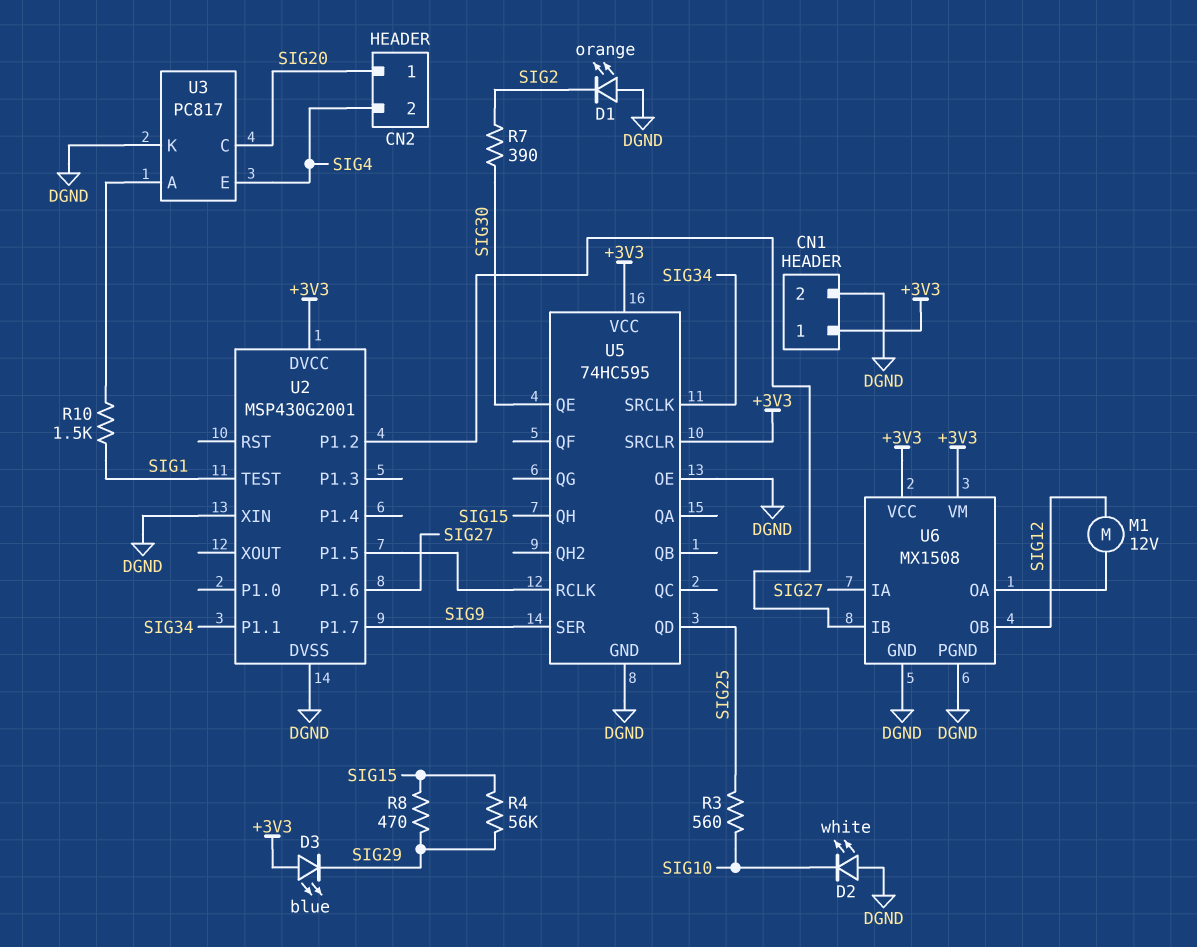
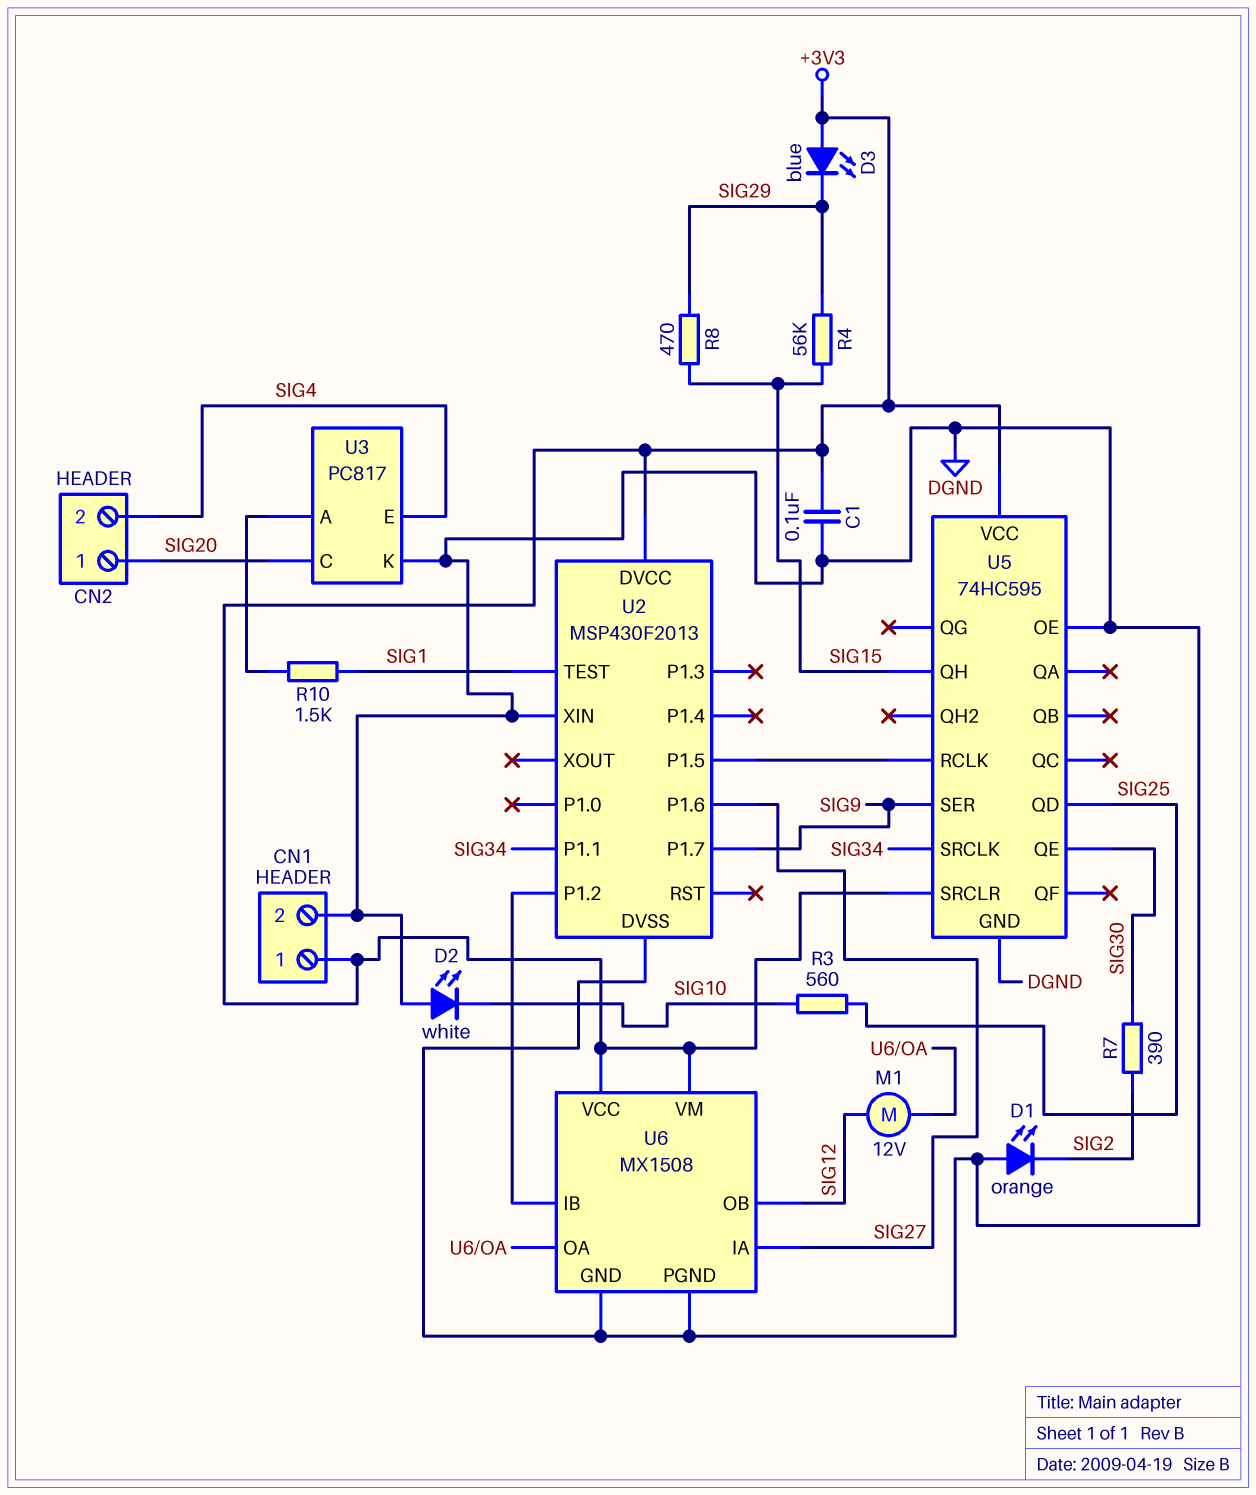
C1: none -> 100nF (+3V3, DGND)
U2: MSP430G2001 -> MSP430F2013

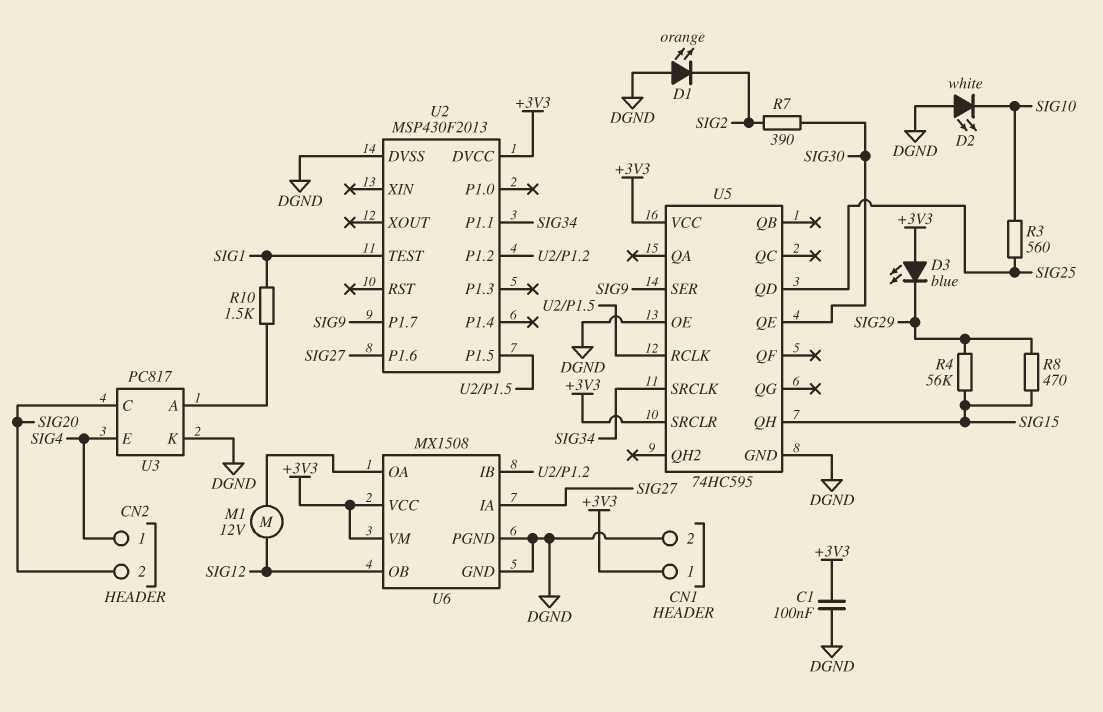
CN2 pin 1: SIG20 -> SIG4
CN2 pin 2: SIG4 -> SIG20
U2 pin XIN: DGND -> none

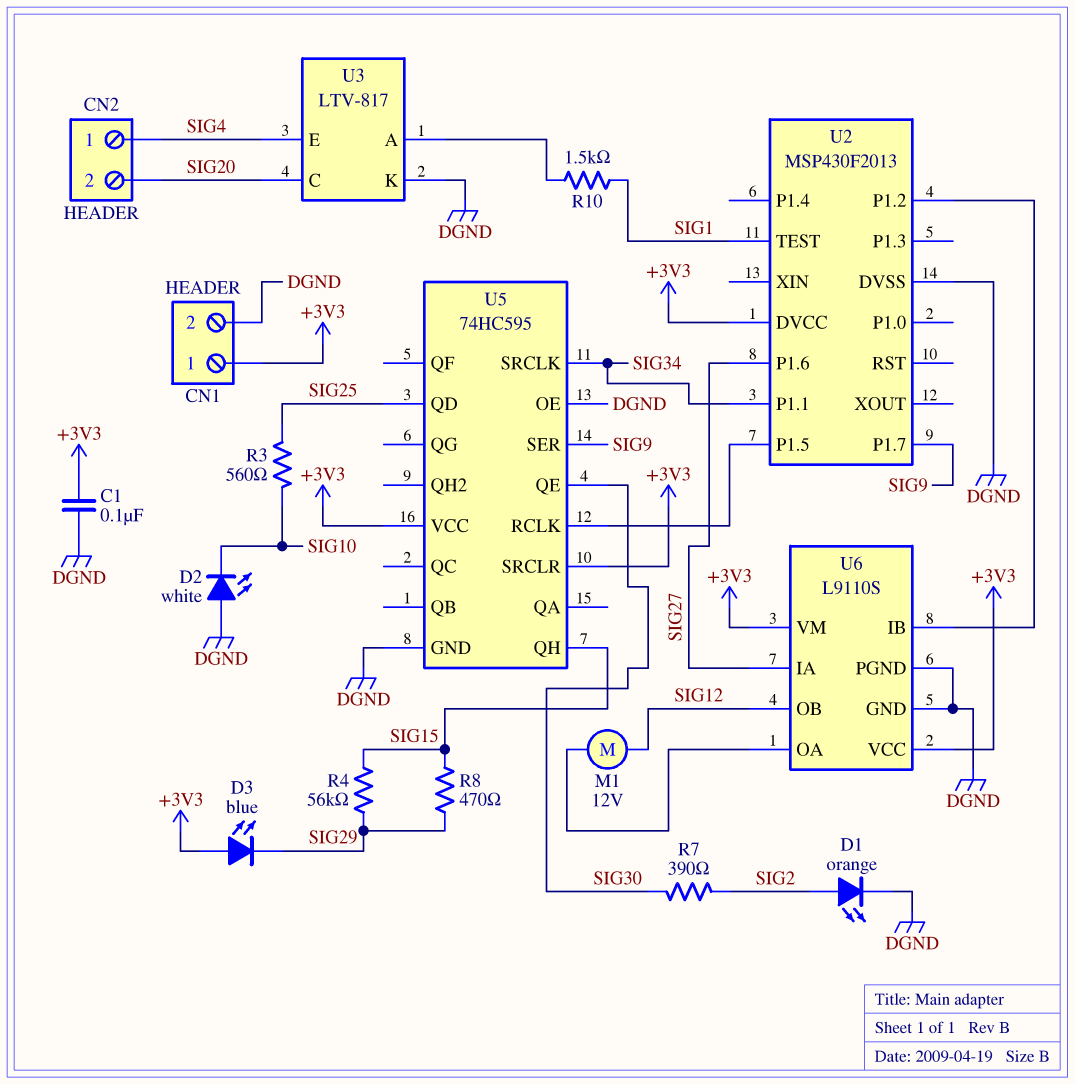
D1: LED orange (A DGND, K SIG2) -> LED orange (A SIG2, K DGND)
U3: PC817 -> LTV-817
U6: MX1508 -> L9110S

